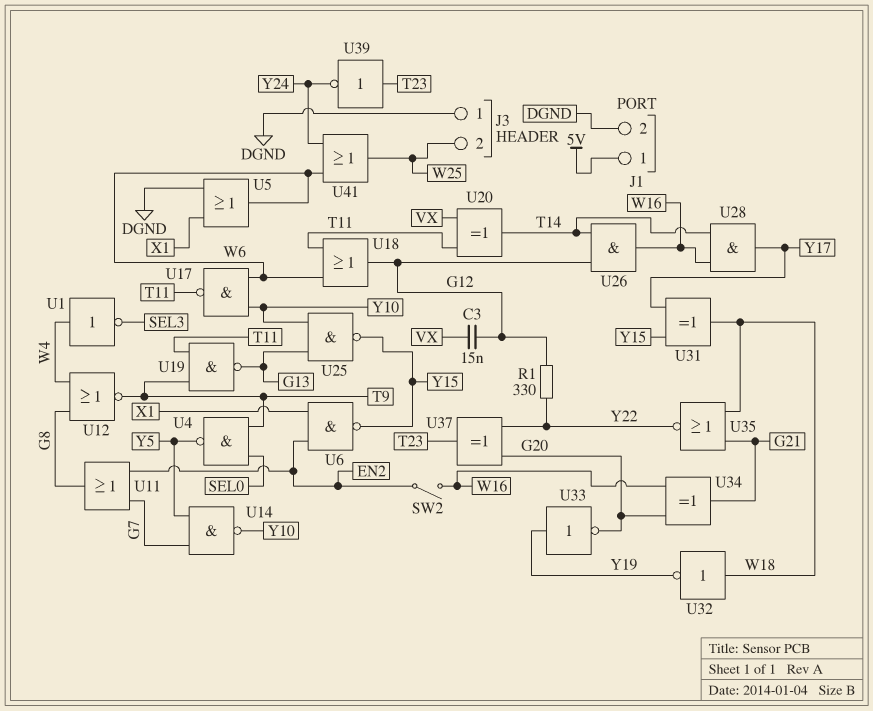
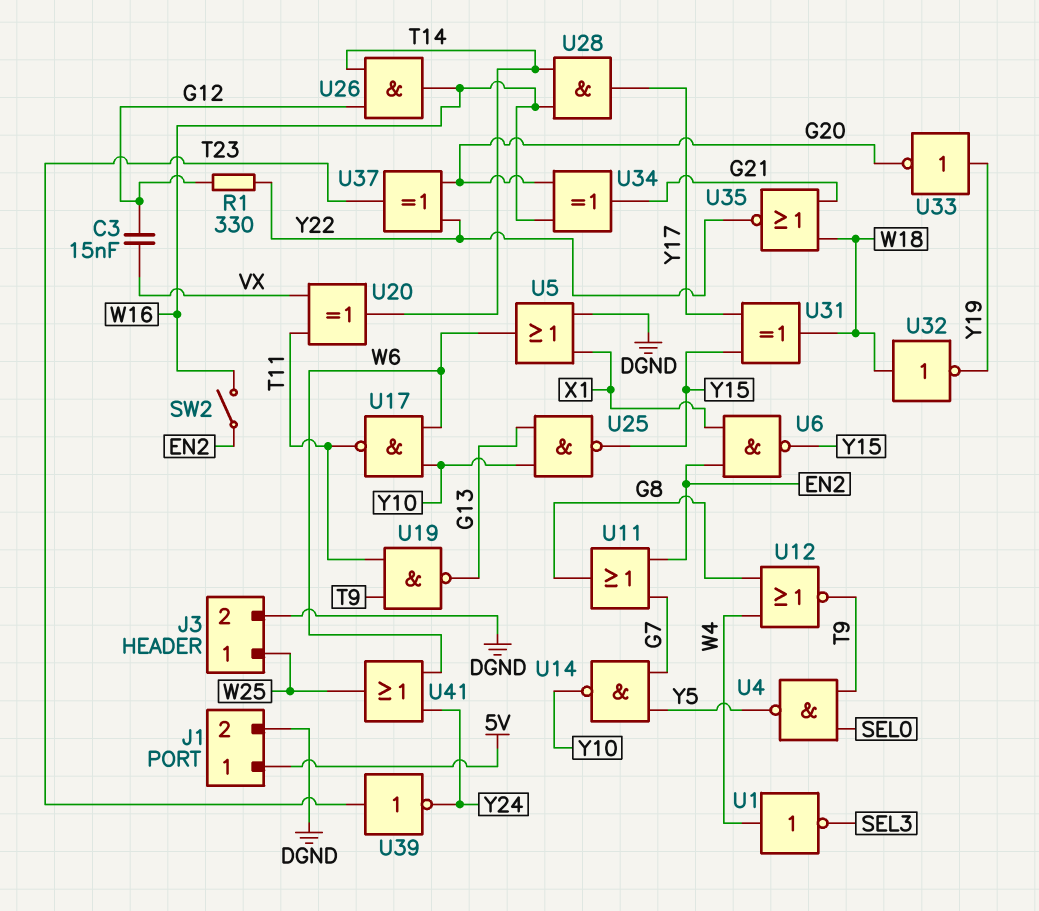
J3 pin 1: DGND -> W25
J3 pin 2: W25 -> DGND
U18: OR (in T11, in W6, out G12) -> none

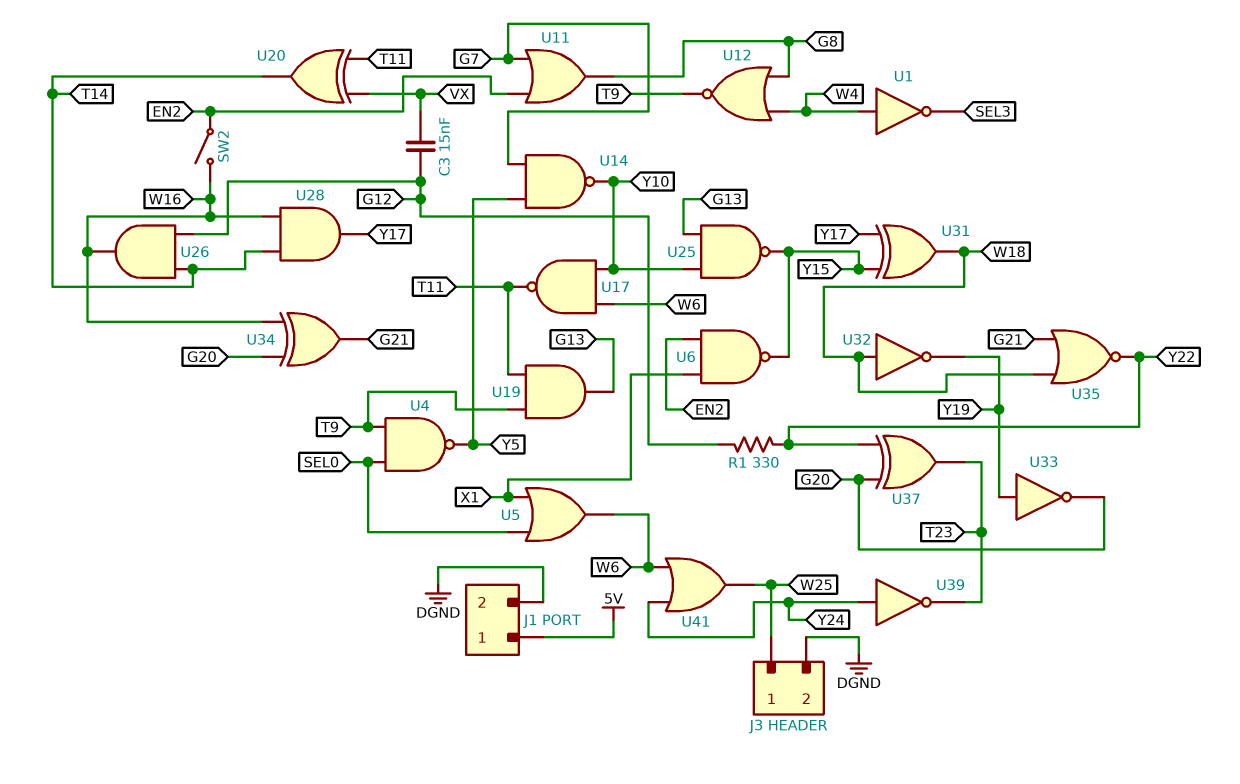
U5: OR (in DGND, in X1, out W6) -> OR (in SEL0, in X1, out W6)
U19: NAND (in T9, in T11, out G13) -> AND (in T9, in T11, out G13)
U39: NOT (in T23, out Y24) -> NOT (in Y24, out T23)

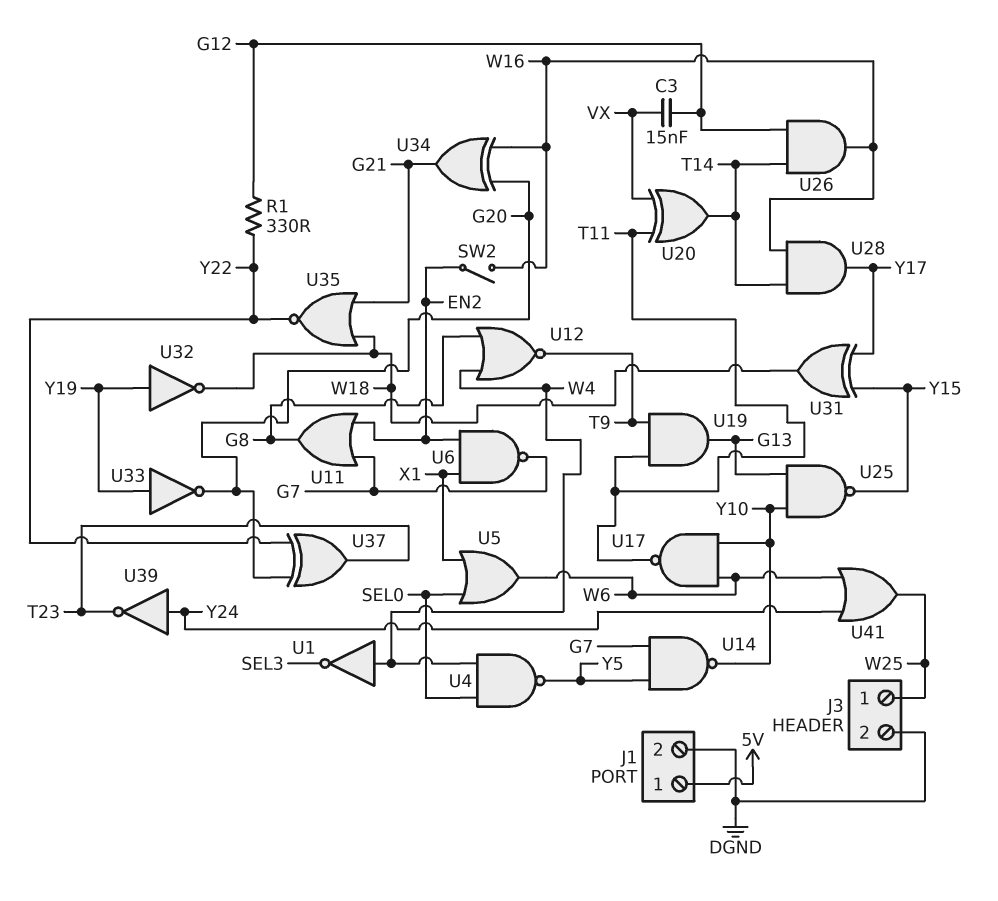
U4: NAND (in SEL0, in T9, out Y5) -> NAND (in SEL0, in W4, out Y5)
U6: NAND (in EN2, in X1, out Y15) -> NAND (in EN2, in X1, out G7)
U32: NOT (in W18, out Y19) -> NOT (in Y19, out W18)

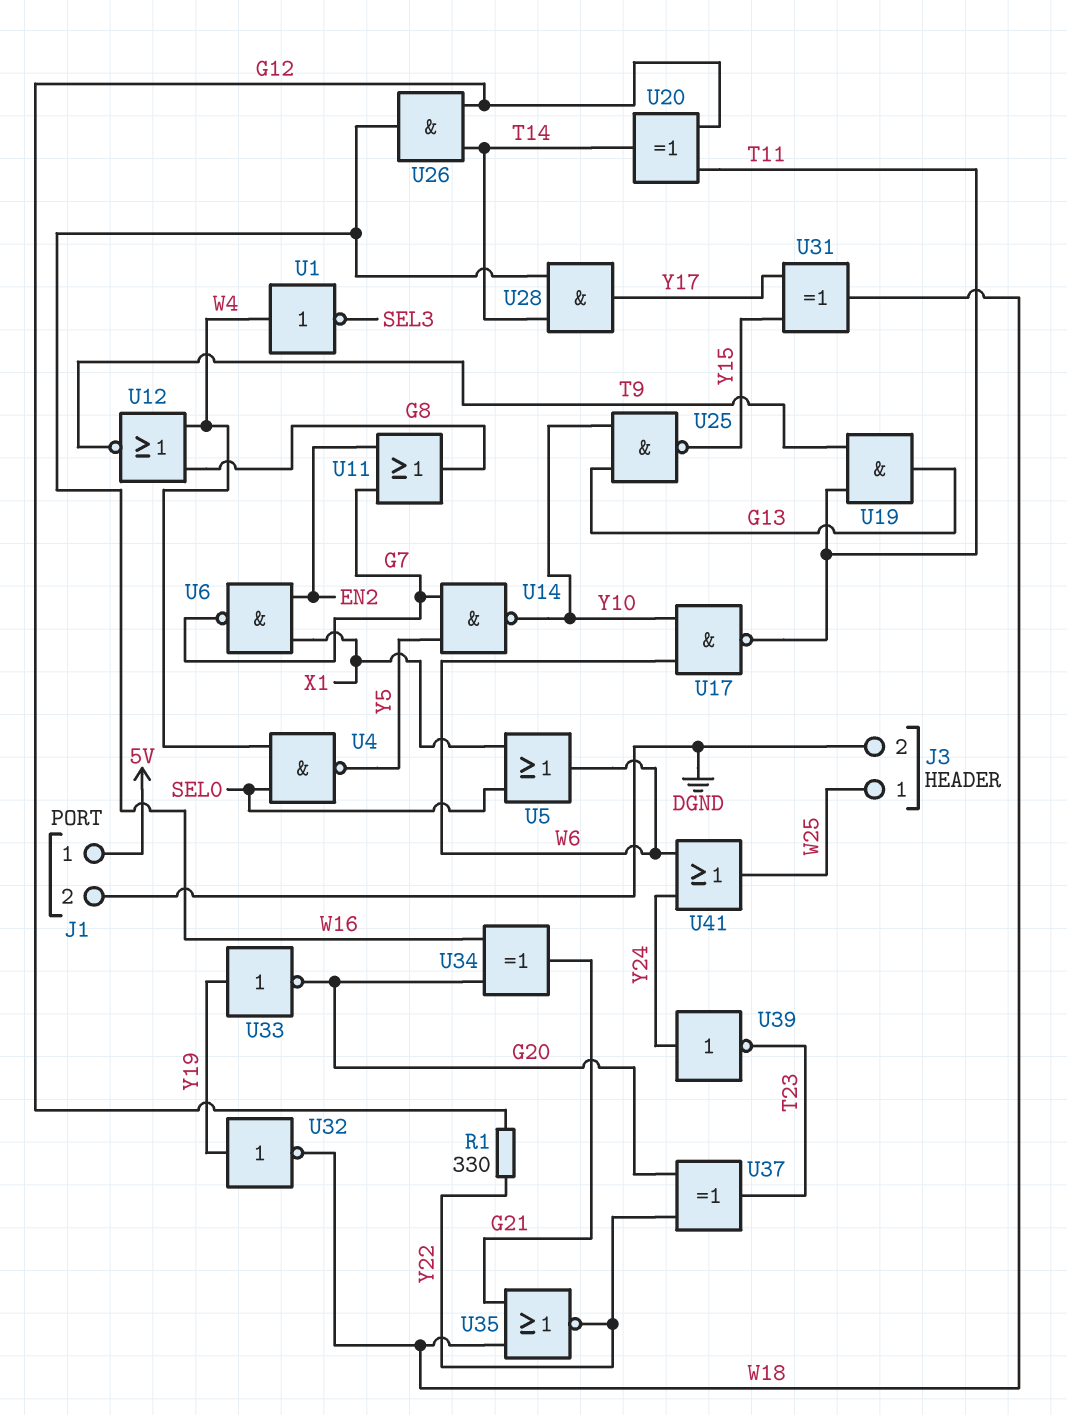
C3: 15nF (G12, VX) -> none
SW2: switch (EN2, W16) -> none
U20: XOR (in T11, in VX, out T14) -> XOR (in G12, in T11, out T14)

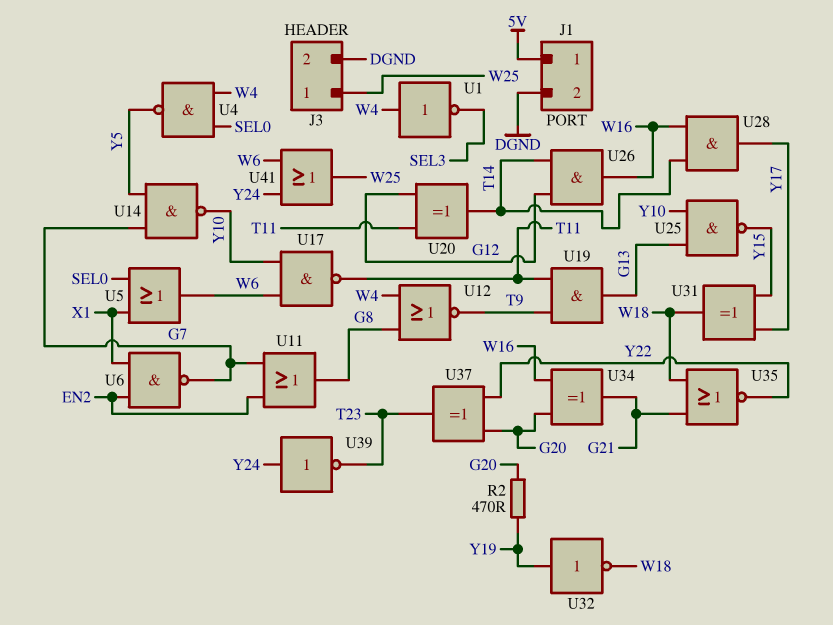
R1: 330 (G12, Y22) -> none
R2: none -> 470 (G20, Y19)
U33: NOT (in Y19, out G20) -> none

